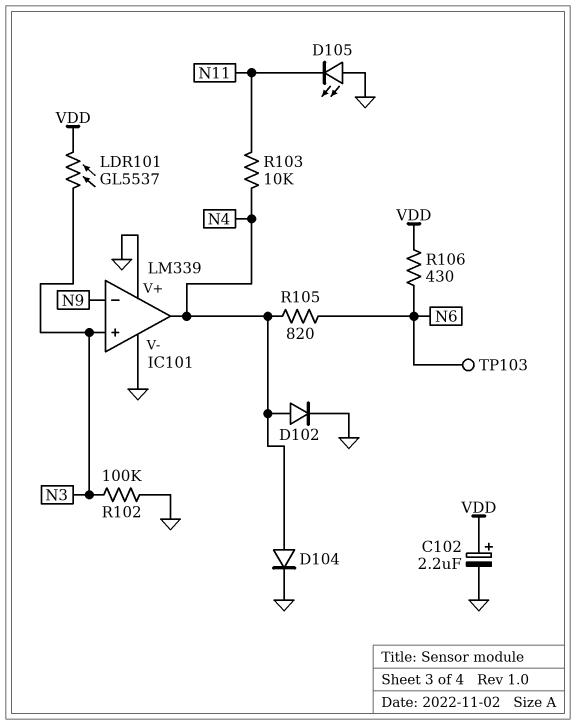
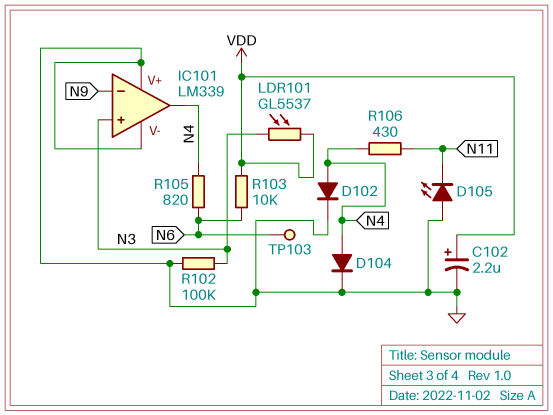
R103: 10k (N4, N11) -> 10k (N6, VDD)
R106: 430 (N6, VDD) -> 430 (N4, N11)

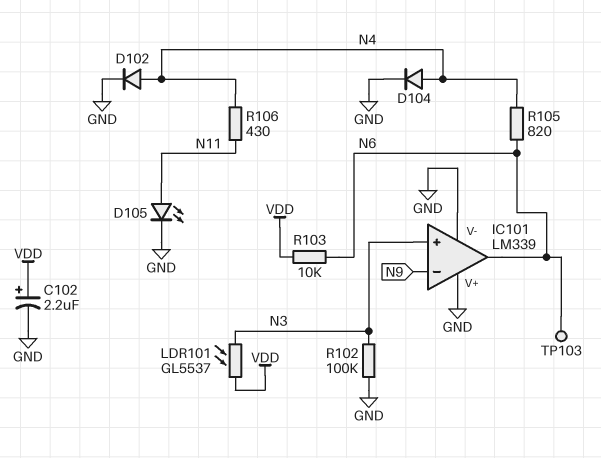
D105: LED (A GND, K N11) -> LED (A N11, K GND)
IC101 pin out: N4 -> N6

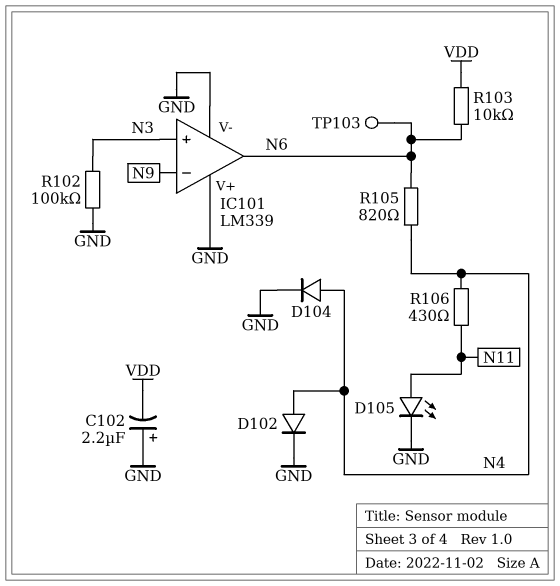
C102: 2.2uF (plus VDD, minus GND) -> 2.2uF (plus GND, minus VDD)
LDR101: GL5537 (N3, VDD) -> none

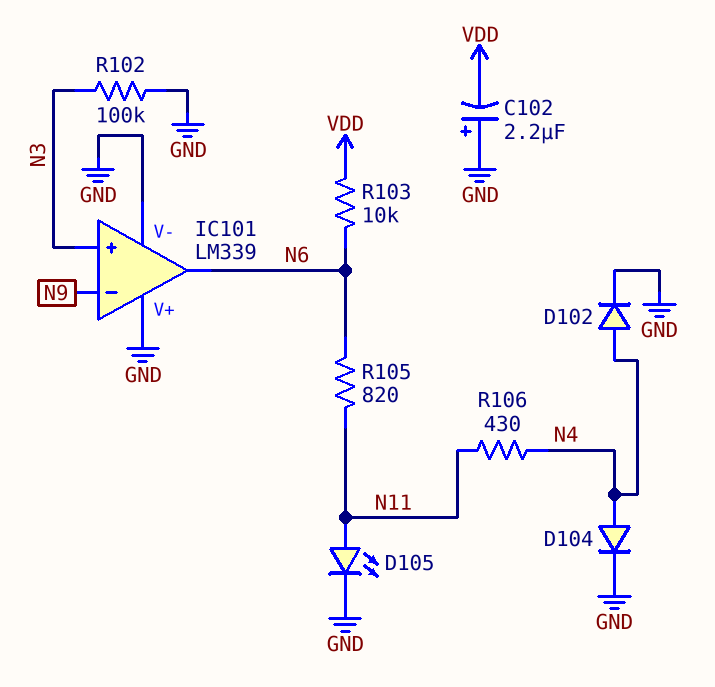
R105: 820 (N4, N6) -> 820 (N6, N11)
TP103: test point (N6) -> none

